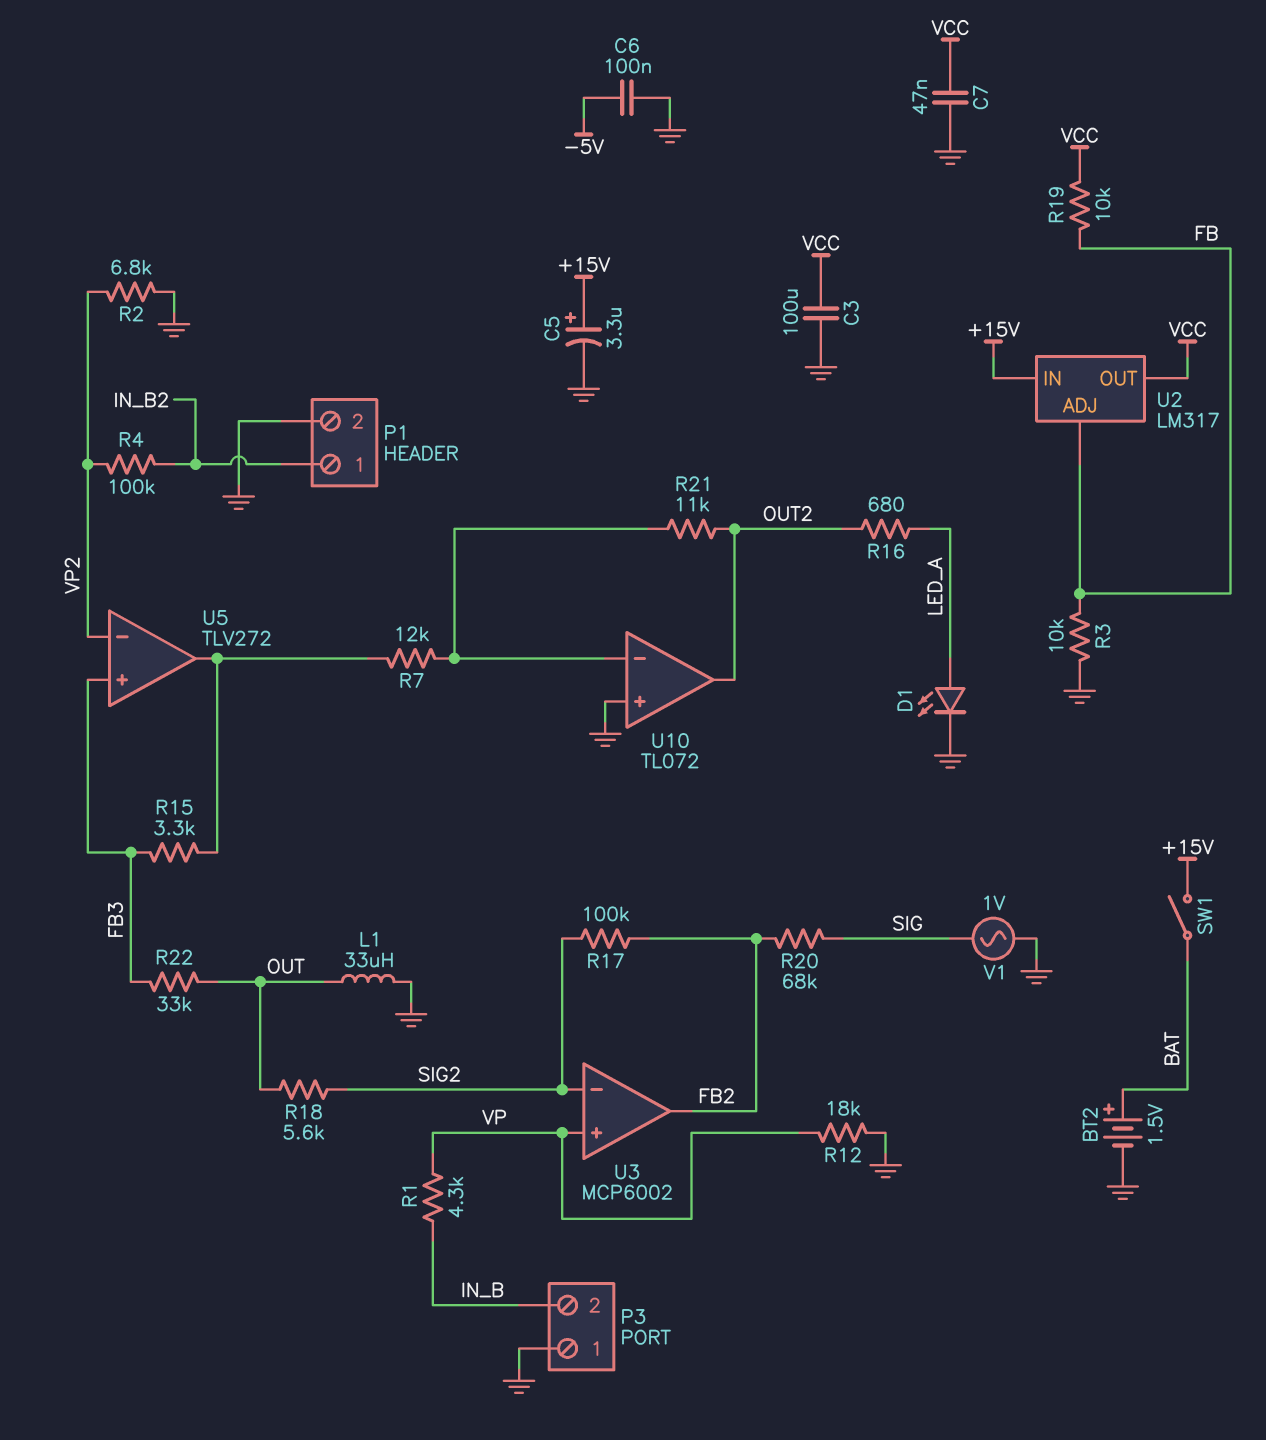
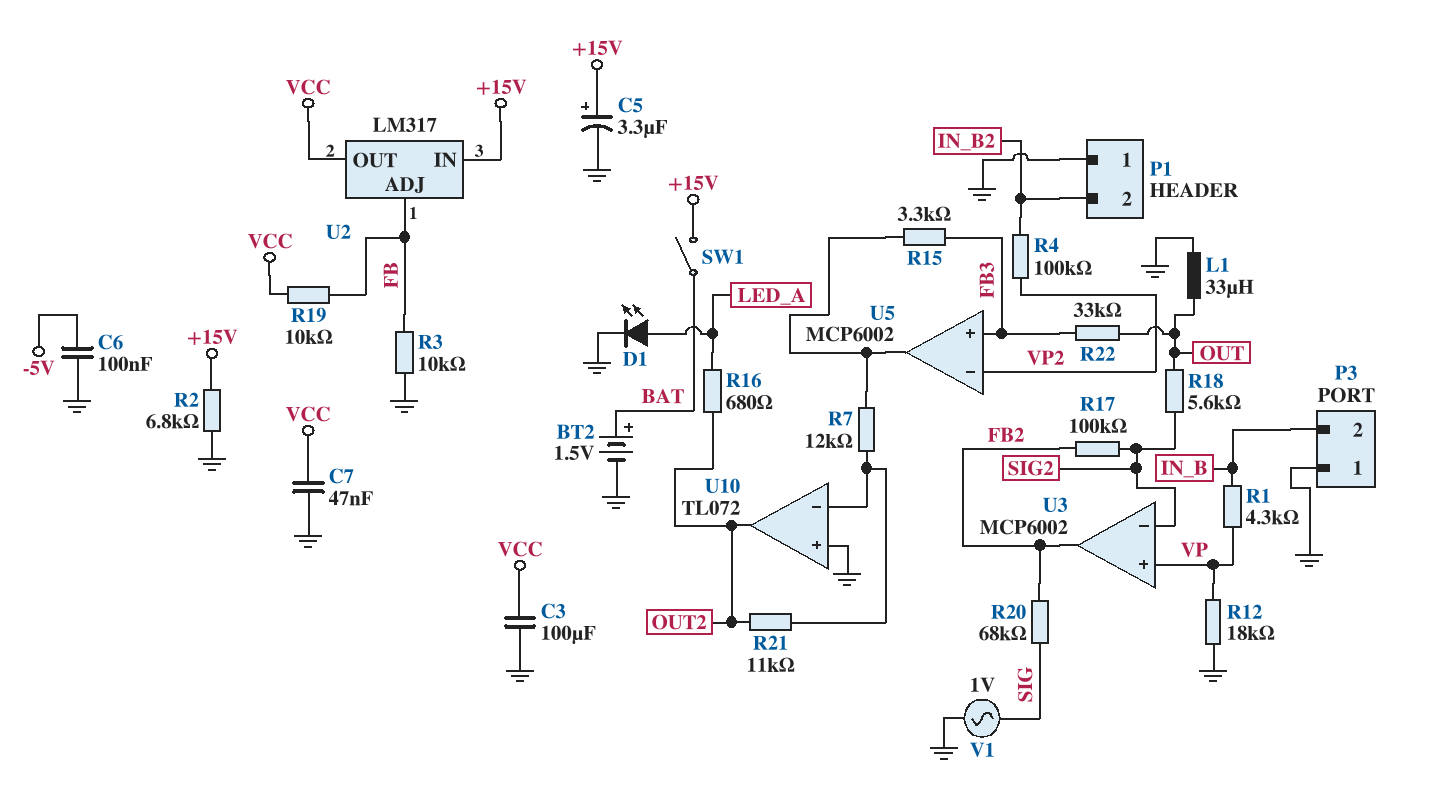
P1 pin 1: IN_B2 -> GND
P1 pin 2: GND -> IN_B2
R2: 6.8k (GND, VP2) -> 6.8k (+15V, GND)
U5: TLV272 -> MCP6002

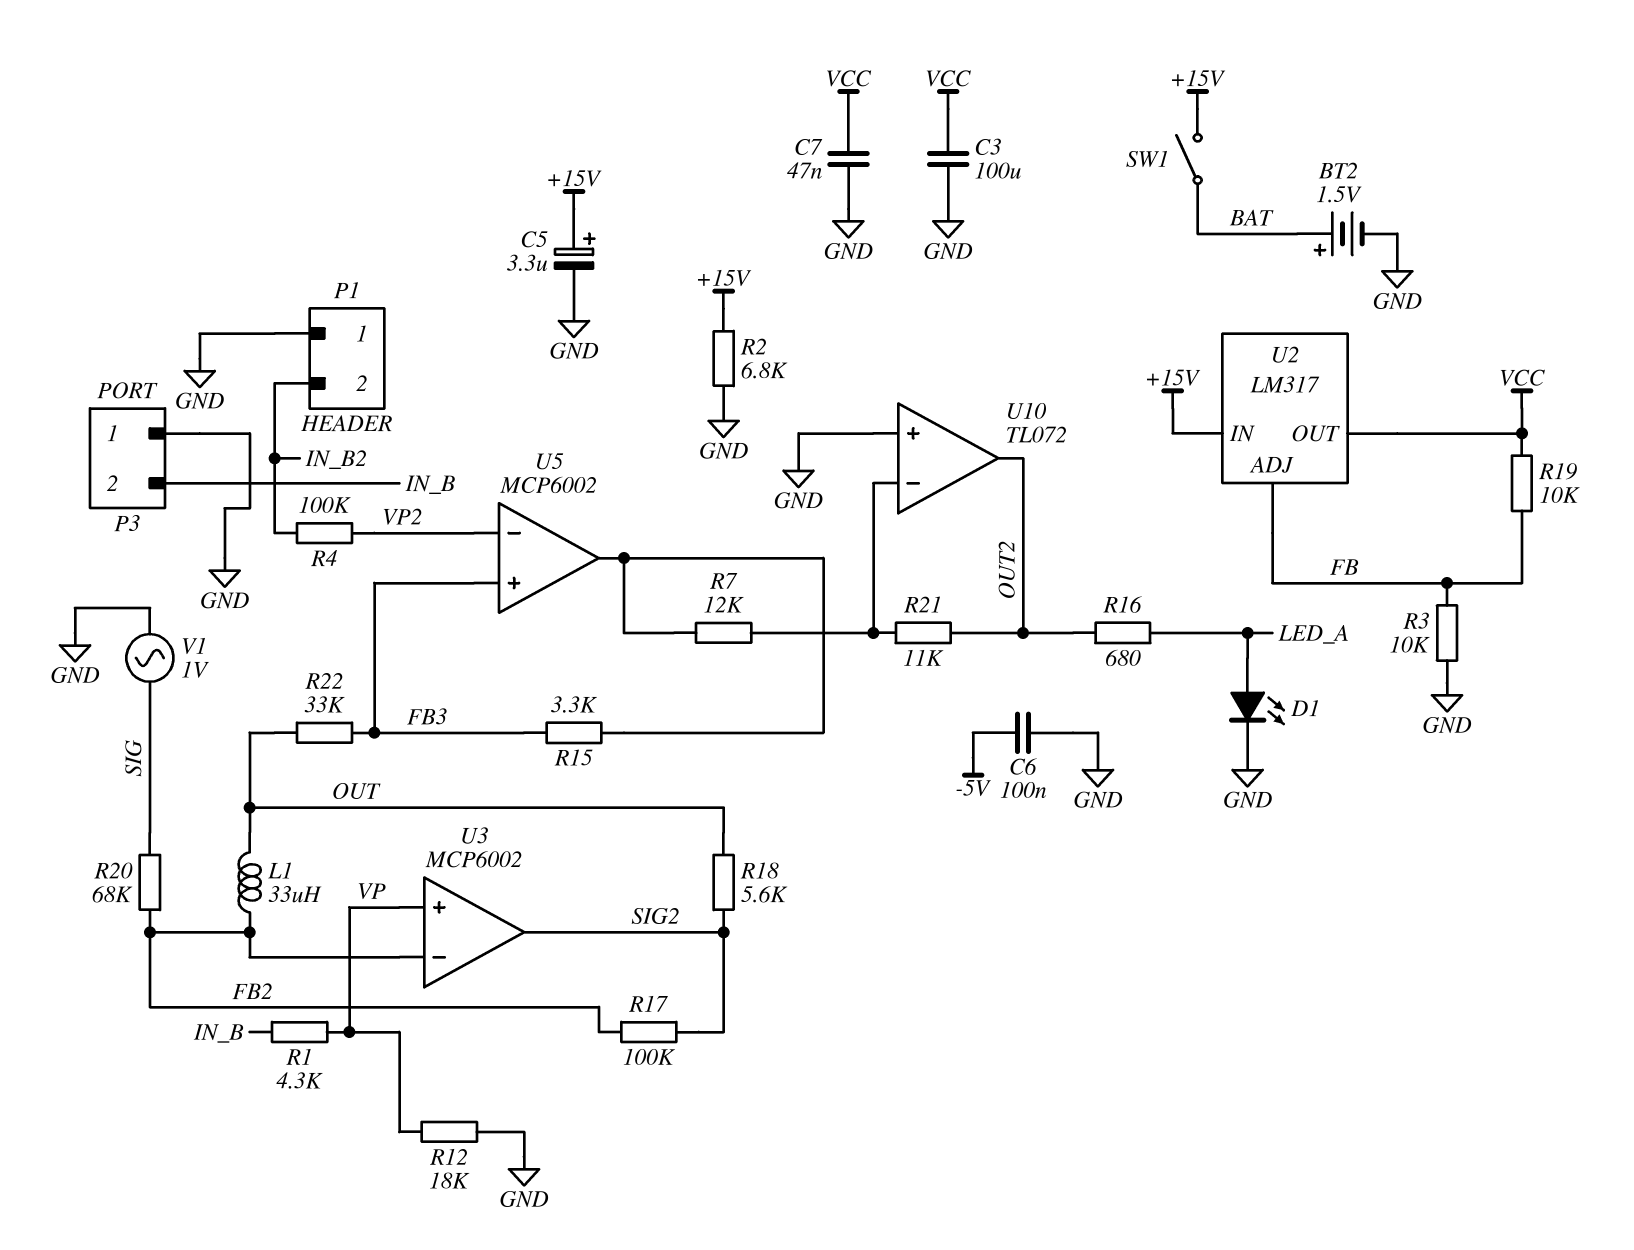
L1: 33uH (GND, OUT) -> 33uH (FB2, OUT)
U3 pin in-: SIG2 -> FB2
U3 pin out: FB2 -> SIG2

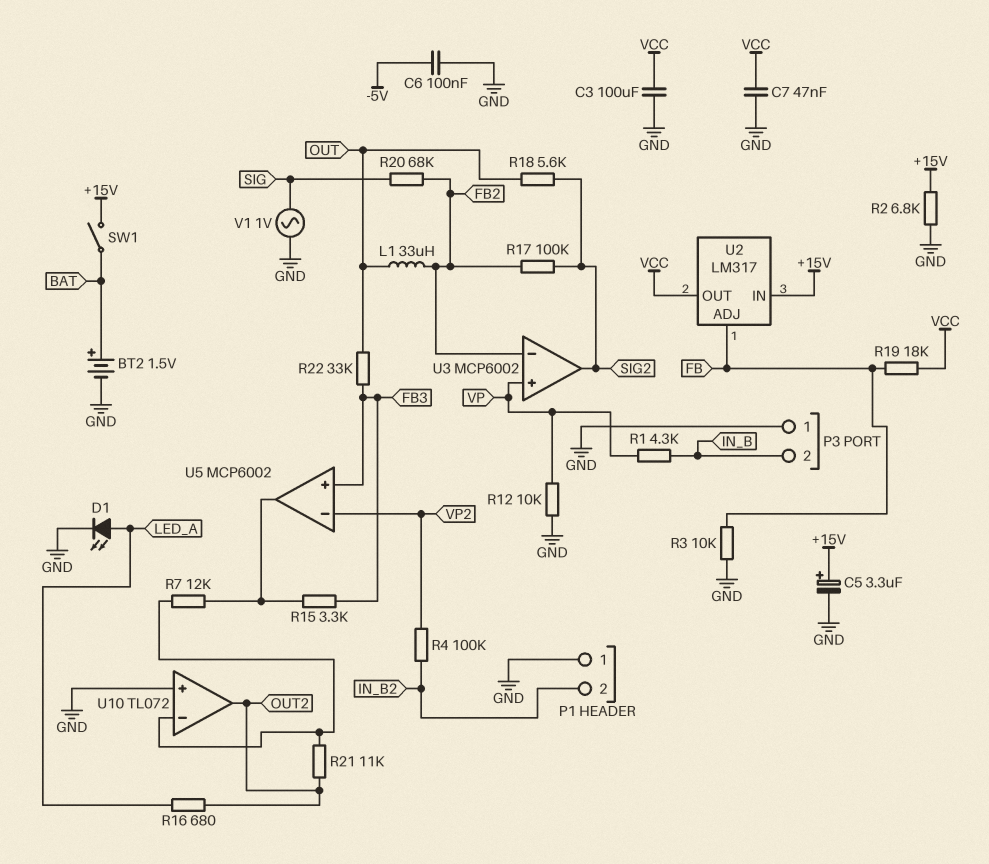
R12: 18k (GND, VP) -> 10k (GND, VP)
R19: 10k (FB, VCC) -> 18k (FB, VCC)

